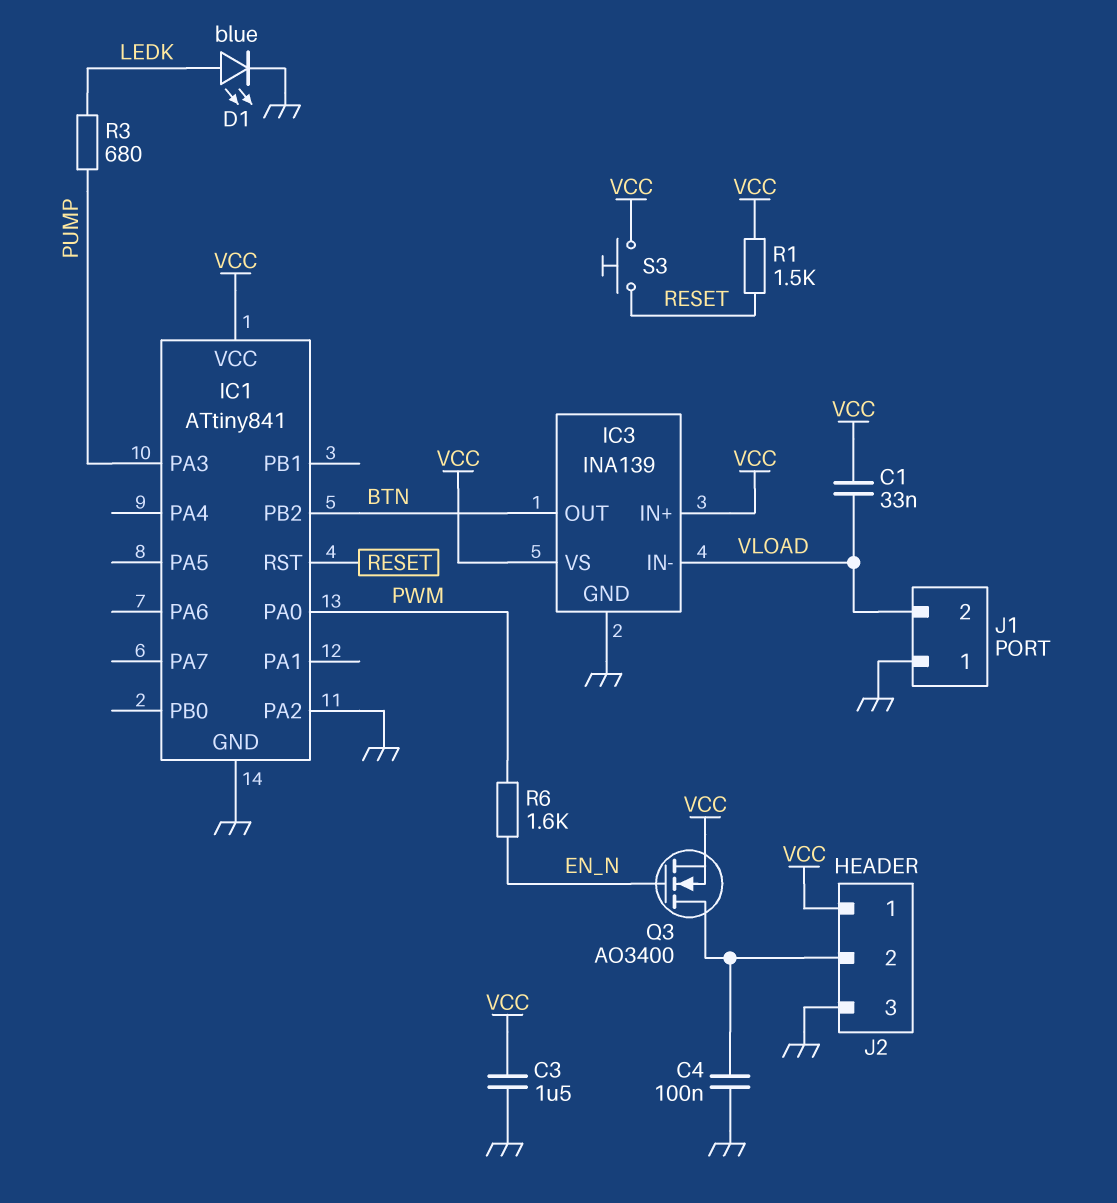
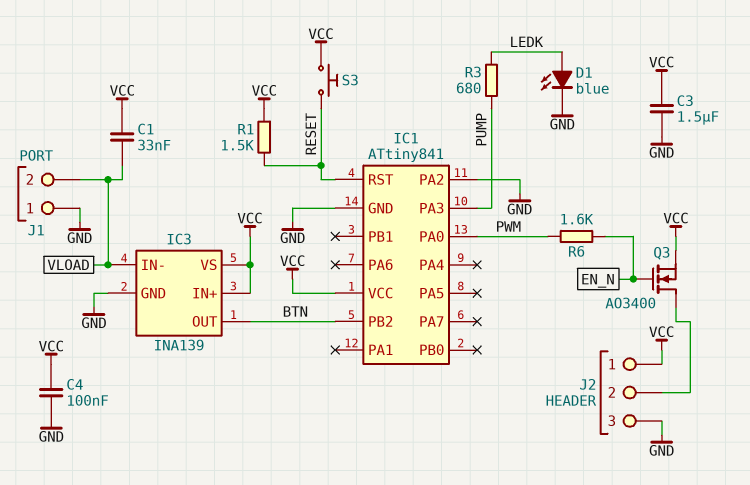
C4: 100nF (GND, J2/2) -> 100nF (GND, VCC)

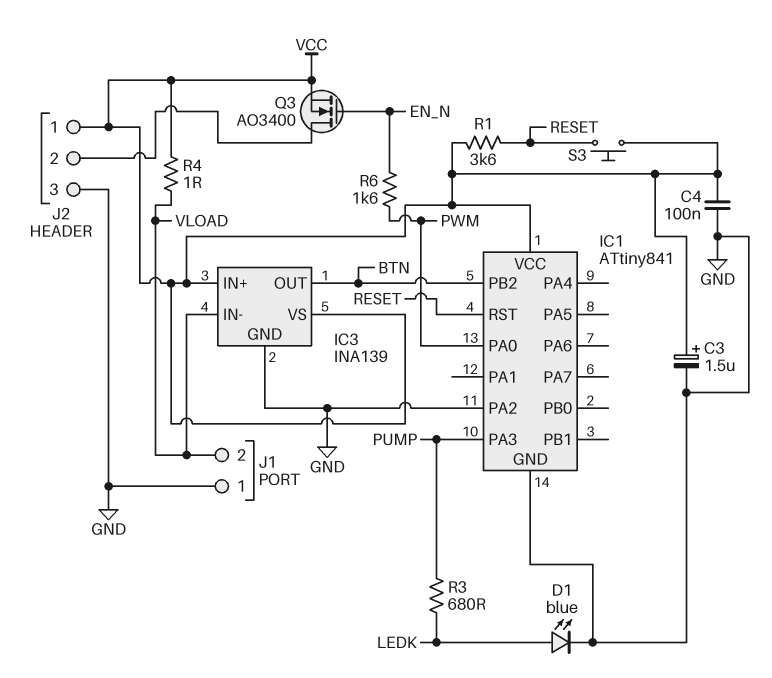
C1: 33nF (VCC, VLOAD) -> none
C3: 1.5uF (GND, VCC) -> 1.5uF (plus VCC, minus GND)
R1: 1.5k (RESET, VCC) -> 3.6k (RESET, VCC)
R4: none -> 1 (VCC, VLOAD)

